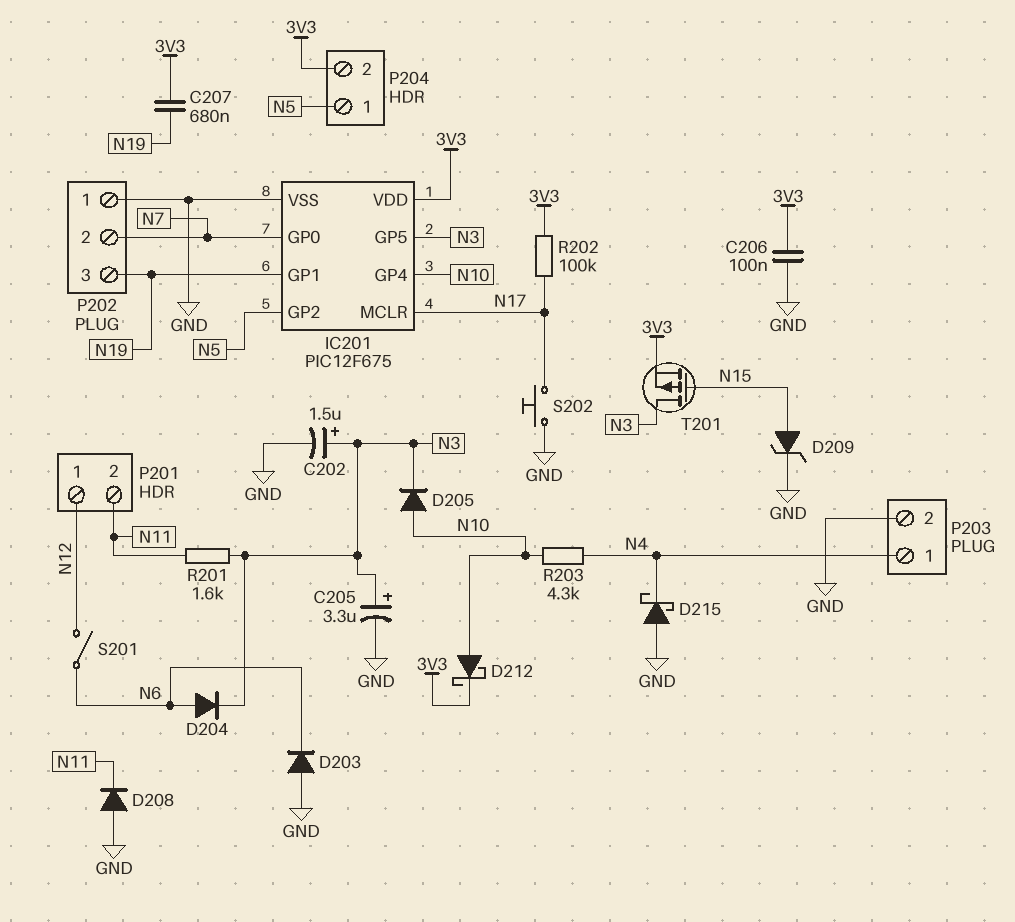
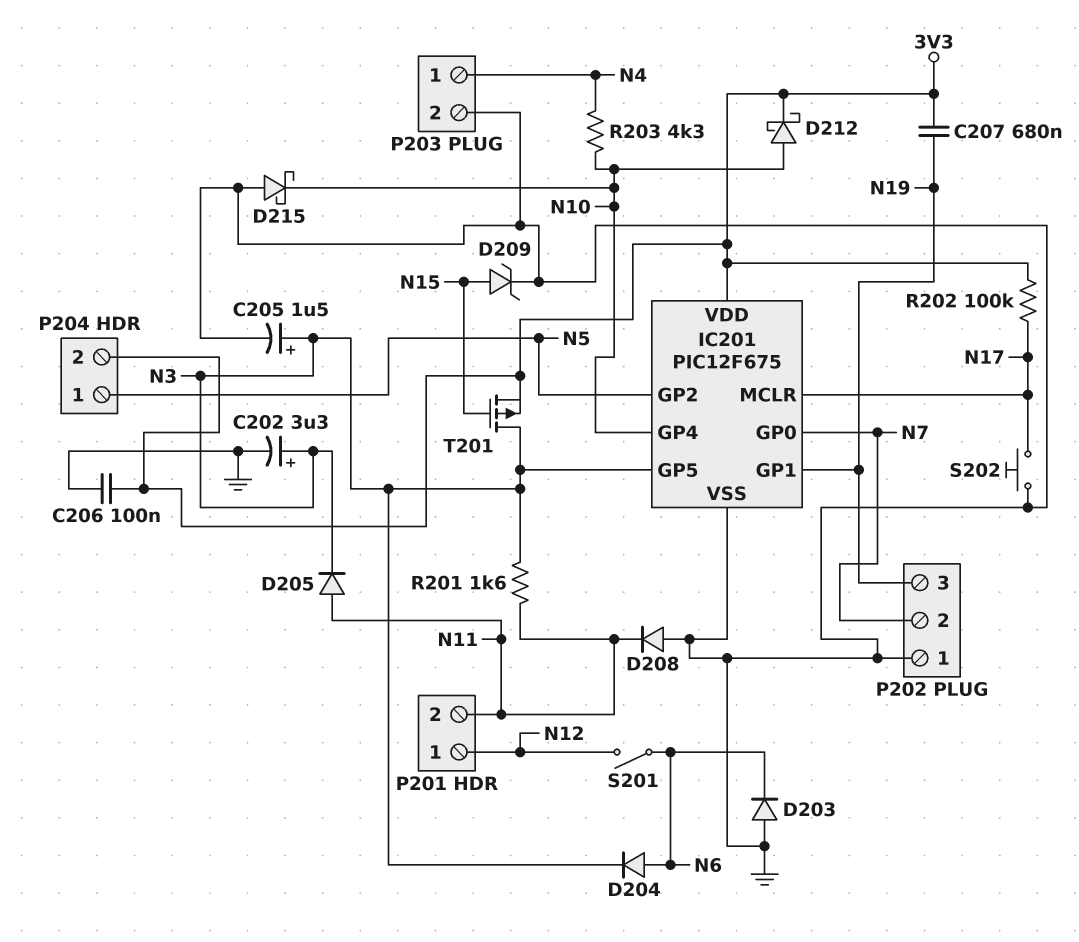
C202: 1.5uF (plus N3, minus GND) -> 3.3uF (plus N3, minus GND)
C205: 3.3uF (plus N3, minus GND) -> 1.5uF (plus N3, minus GND)
D205: diode (A N10, K N3) -> diode (A N11, K N3)
D215: schottky (A GND, K N4) -> schottky (A GND, K N10)

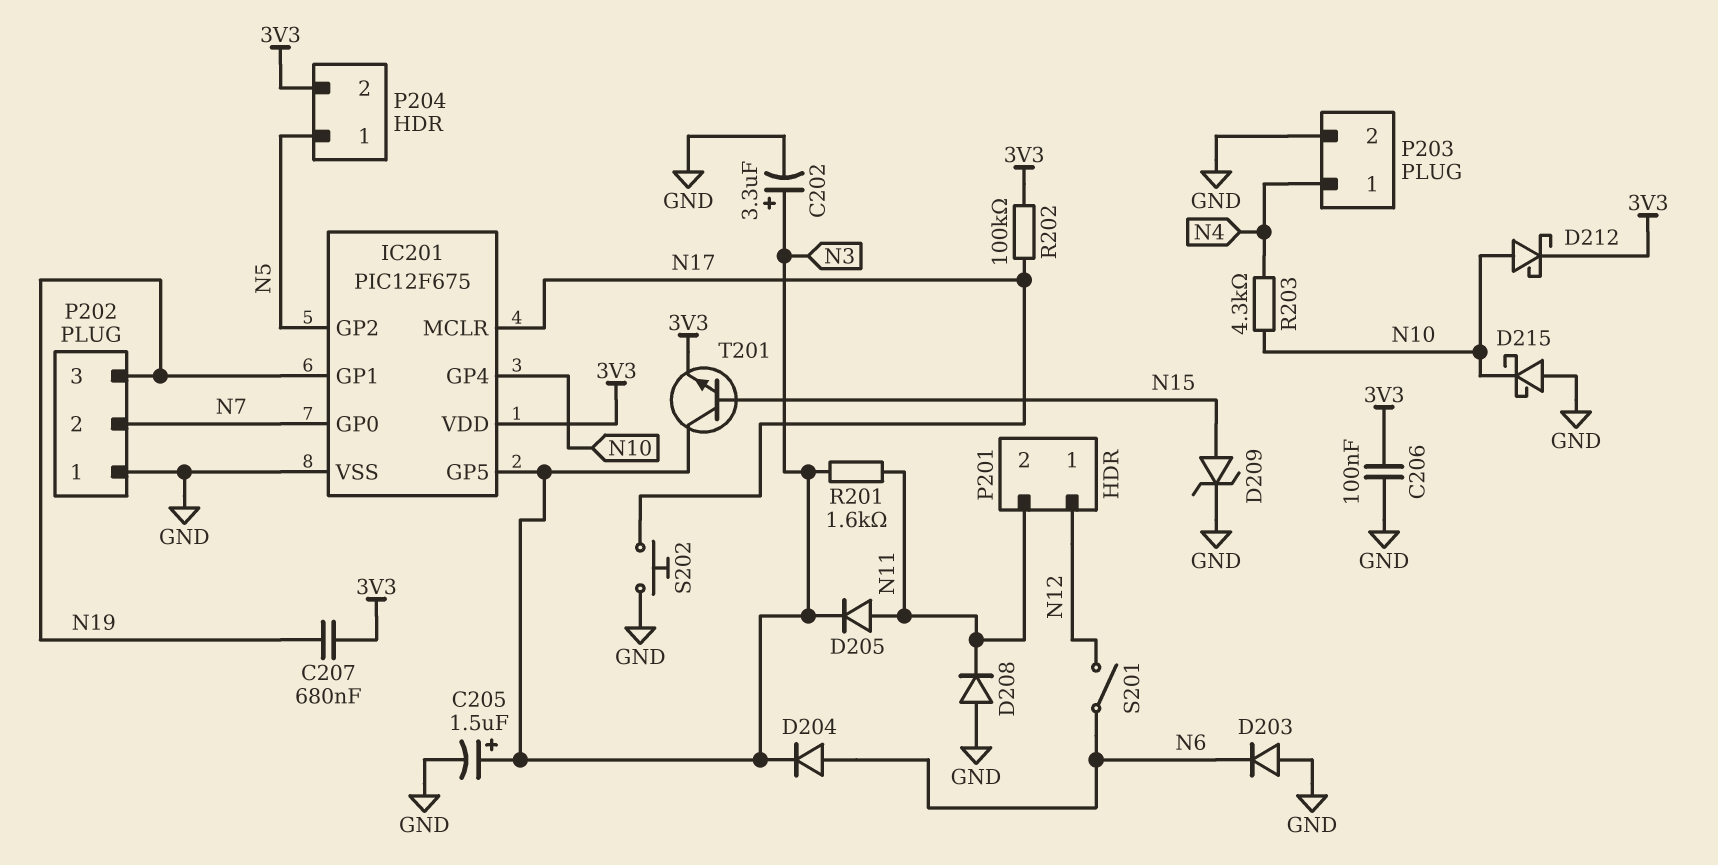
T201: PMOS (G N15, D N3, S 3V3) -> NPN (B N15, C N3, E 3V3)

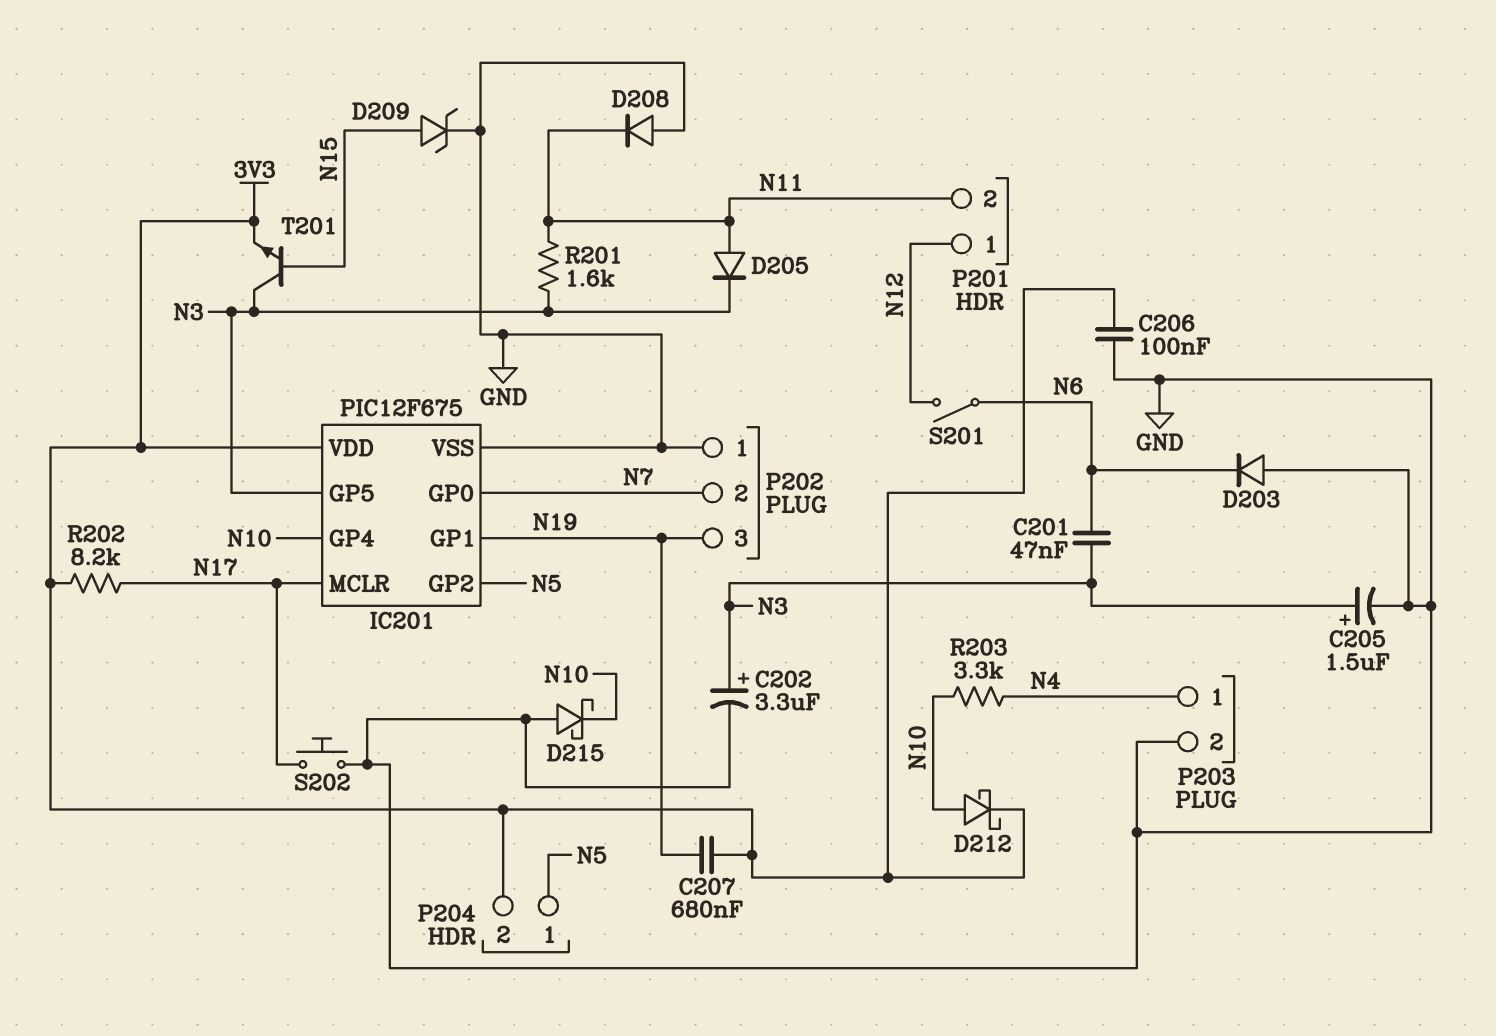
C201: none -> 47nF (N3, N6)
D204: diode (A N6, K N3) -> none
R202: 100k (3V3, N17) -> 8.2k (3V3, N17)
R203: 4.3k (N4, N10) -> 3.3k (N4, N10)

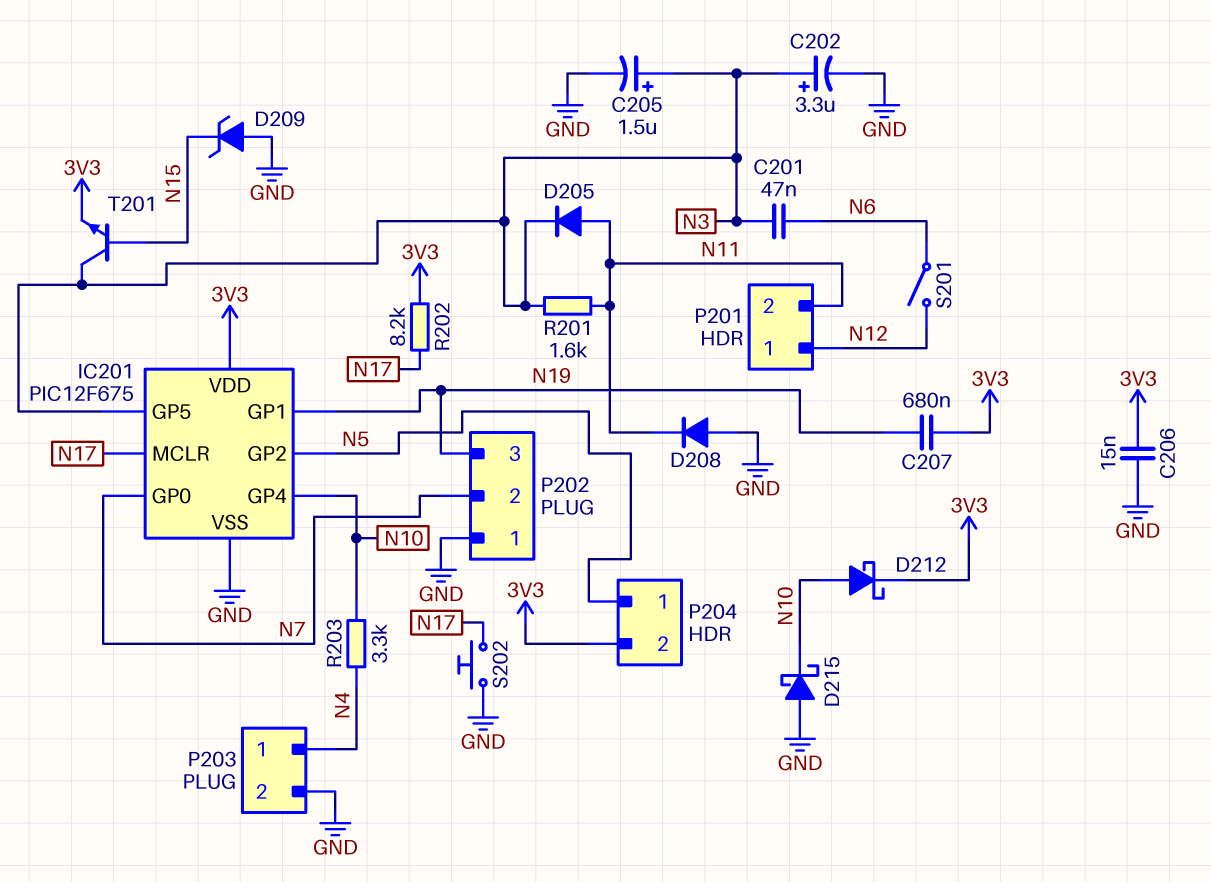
C206: 100nF (3V3, GND) -> 15nF (3V3, GND)
D203: diode (A GND, K N6) -> none
D209: zener (A N15, K GND) -> zener (A GND, K N15)

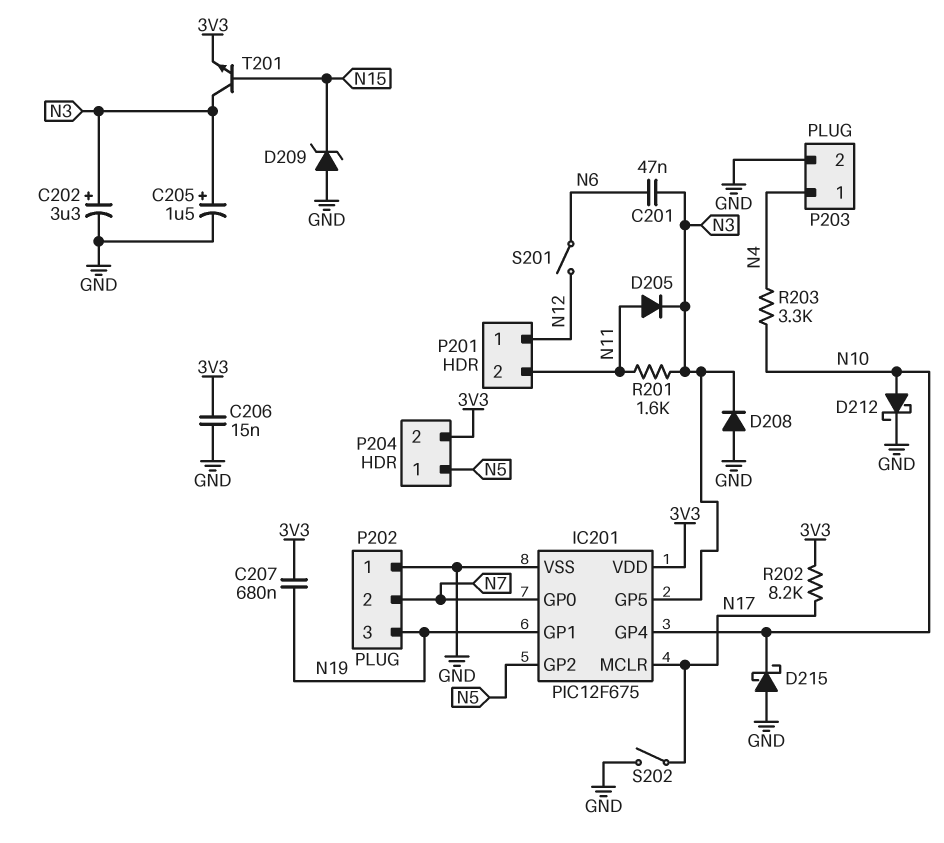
D208: diode (A GND, K N11) -> diode (A GND, K N3)
D212: schottky (A N10, K 3V3) -> schottky (A N10, K GND)
S202: button (GND, N17) -> switch (GND, N17)

